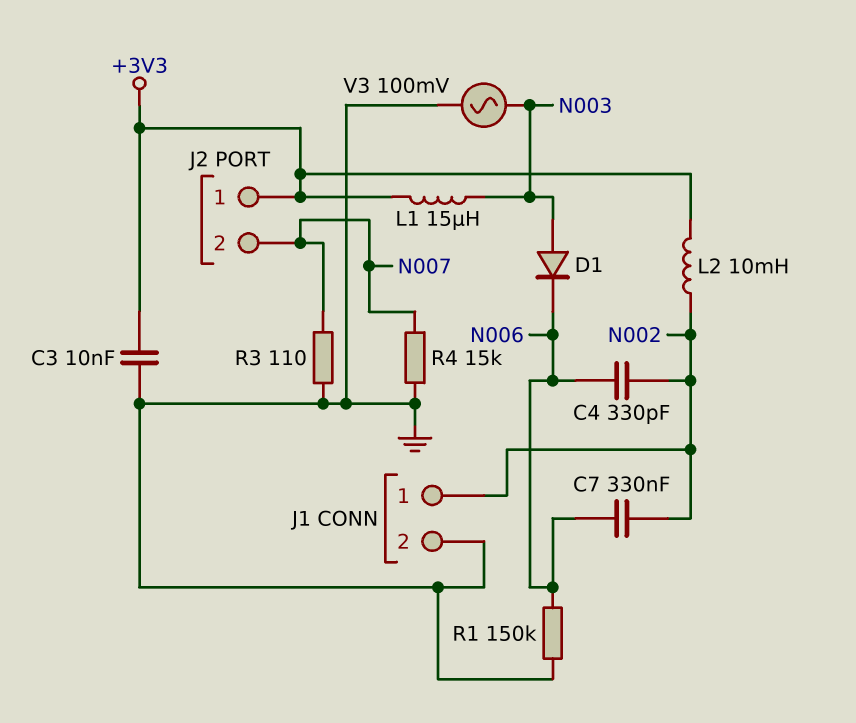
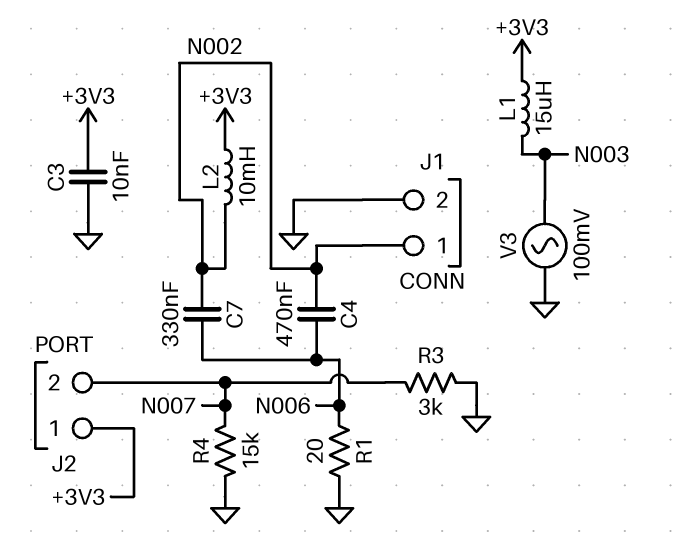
C4: 330pF (N002, N006) -> 470nF (N002, N006)
D1: diode (A N003, K N006) -> none
R1: 150k (GND, N006) -> 20 (GND, N006)
R3: 110 (GND, N007) -> 3k (GND, N007)

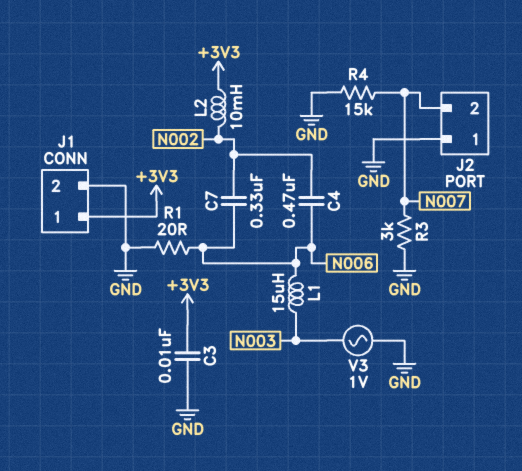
J1 pin 1: N002 -> +3V3
J2 pin 1: +3V3 -> GND
L1: 15uH (+3V3, N003) -> 15uH (N003, N006)
V3: AC 100mV (GND, N003) -> AC 1V (GND, N003)

